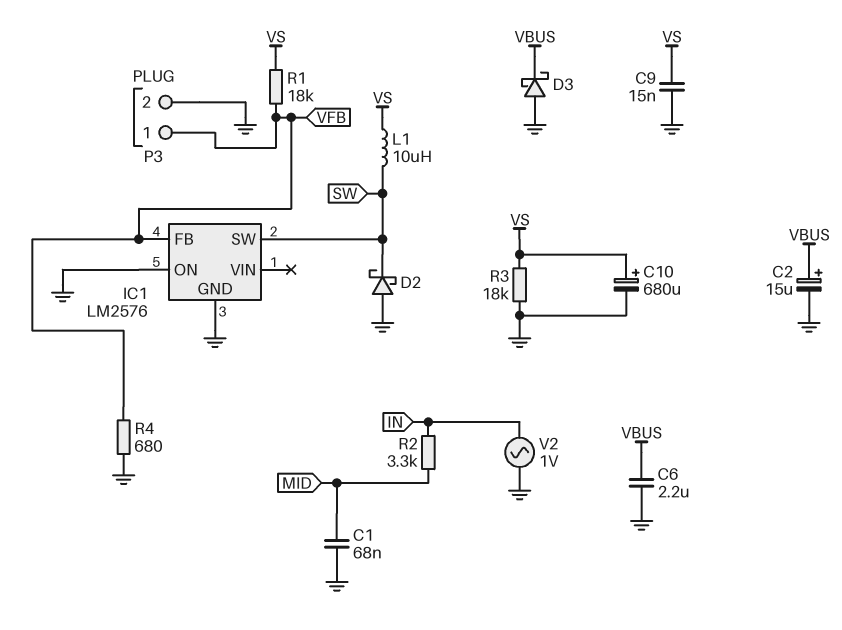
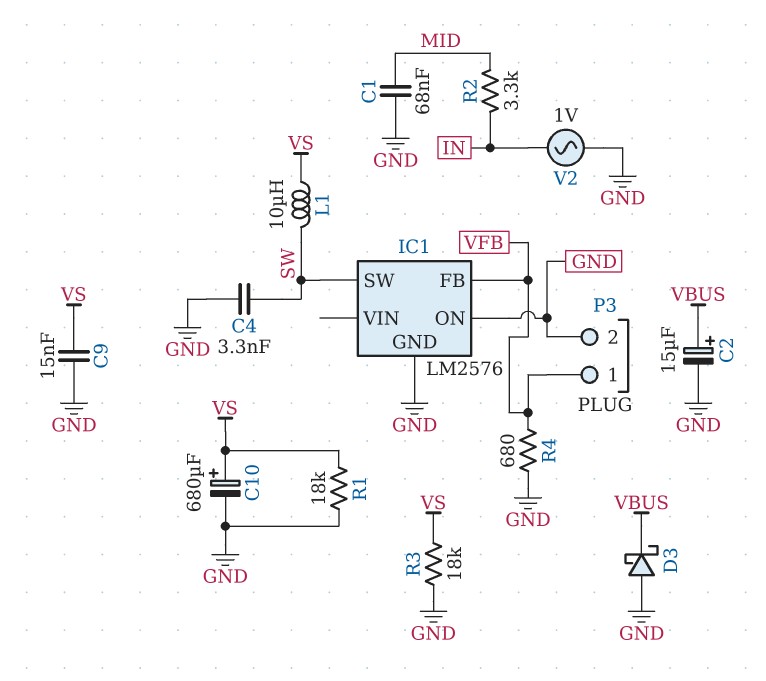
C4: none -> 3.3nF (GND, SW)
C6: 2.2uF (GND, VBUS) -> none
D2: schottky (A GND, K SW) -> none
R1: 18k (VFB, VS) -> 18k (GND, VS)

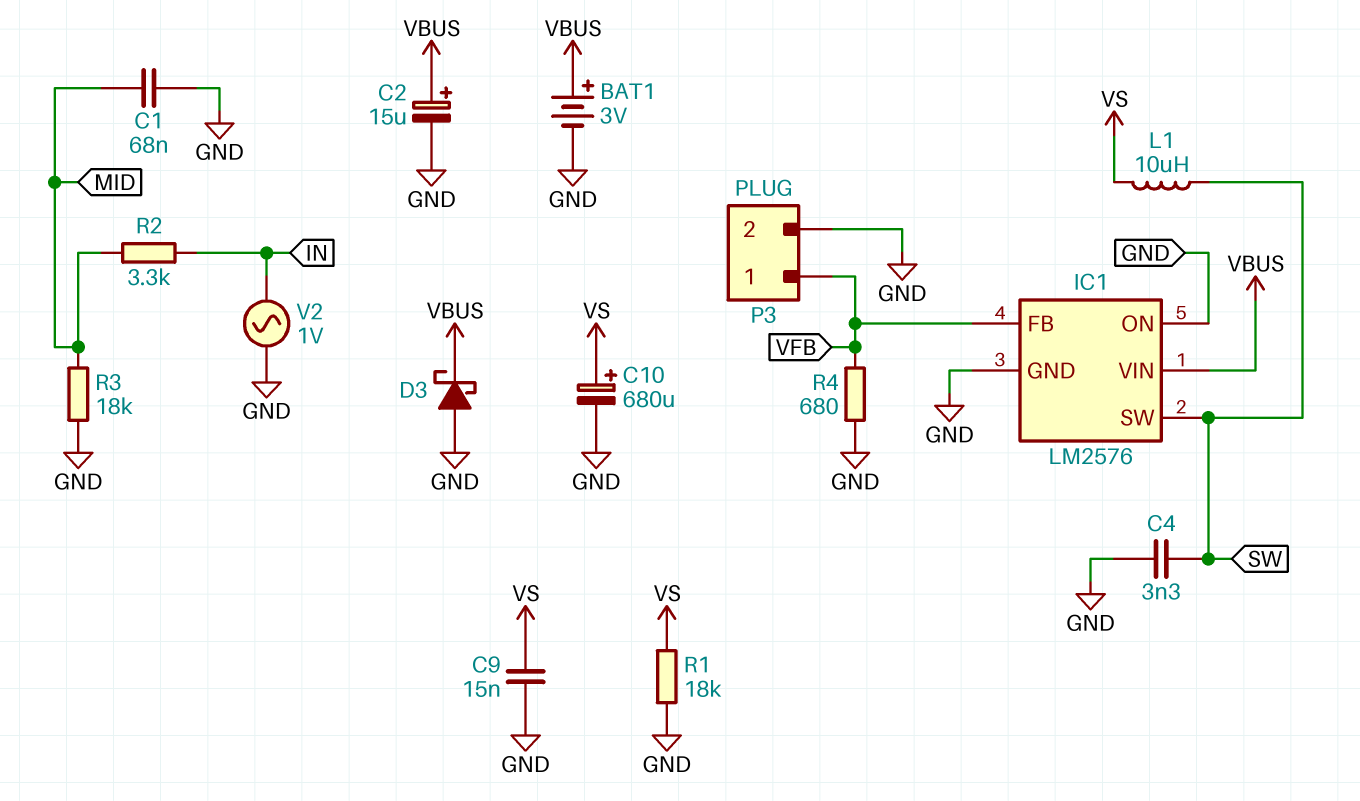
BAT1: none -> 3V (plus VBUS, minus GND)
IC1 pin VIN: none -> VBUS
R3: 18k (GND, VS) -> 18k (GND, MID)

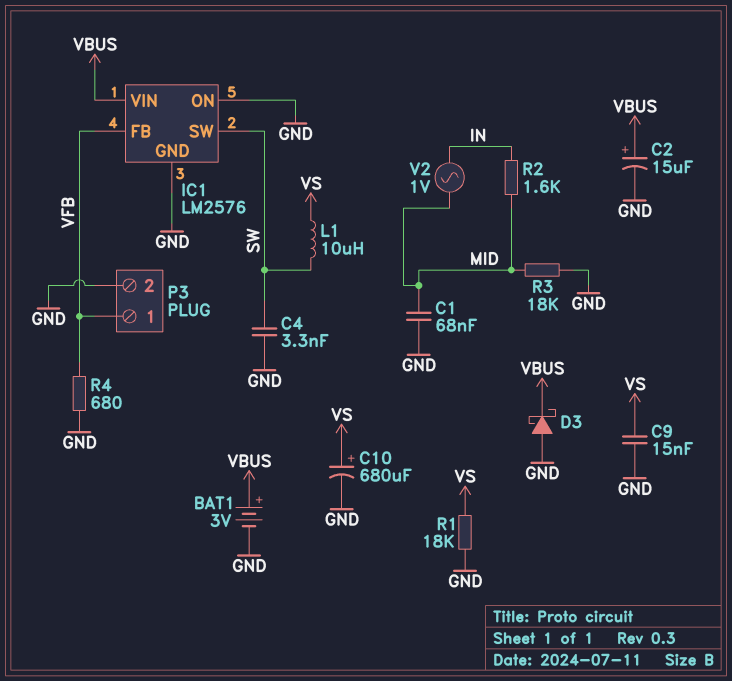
R2: 3.3k (IN, MID) -> 1.6k (IN, MID)
V2: AC 1V (GND, IN) -> AC 1V (IN, MID)

